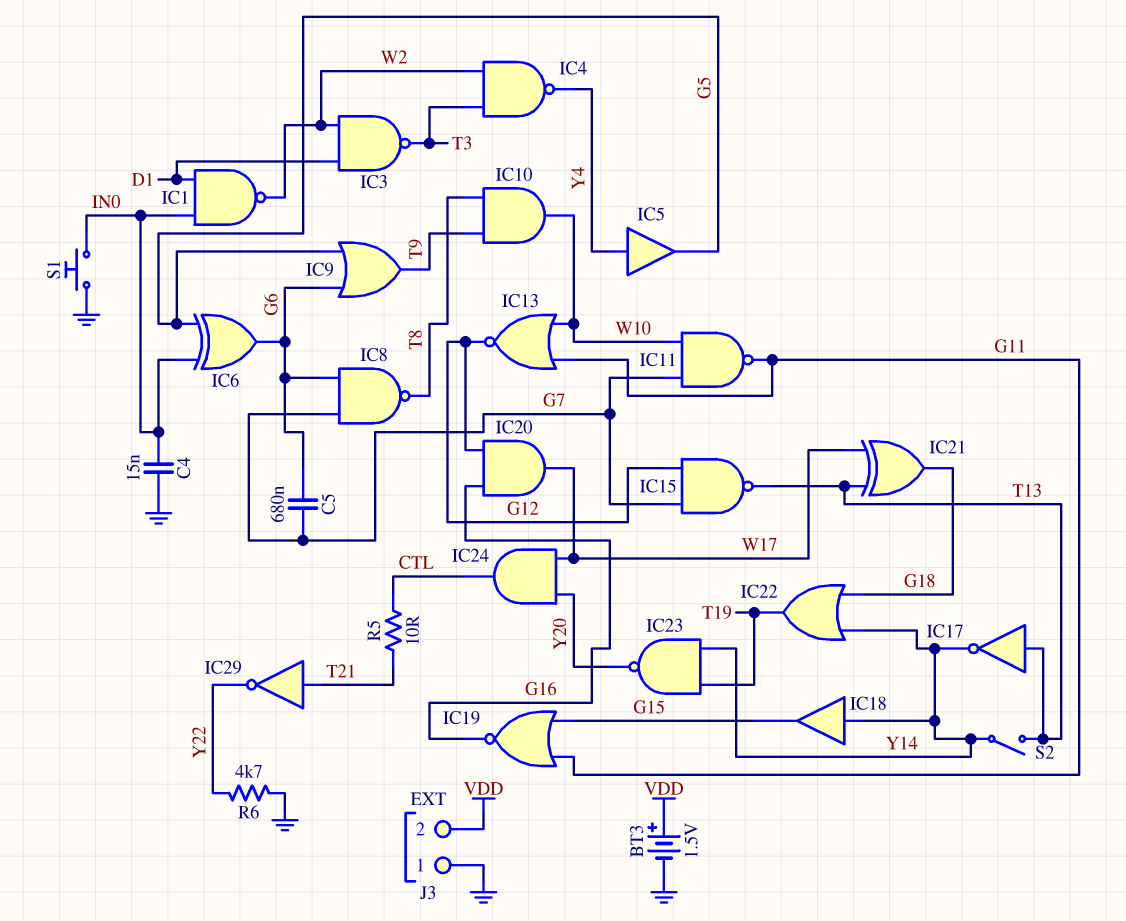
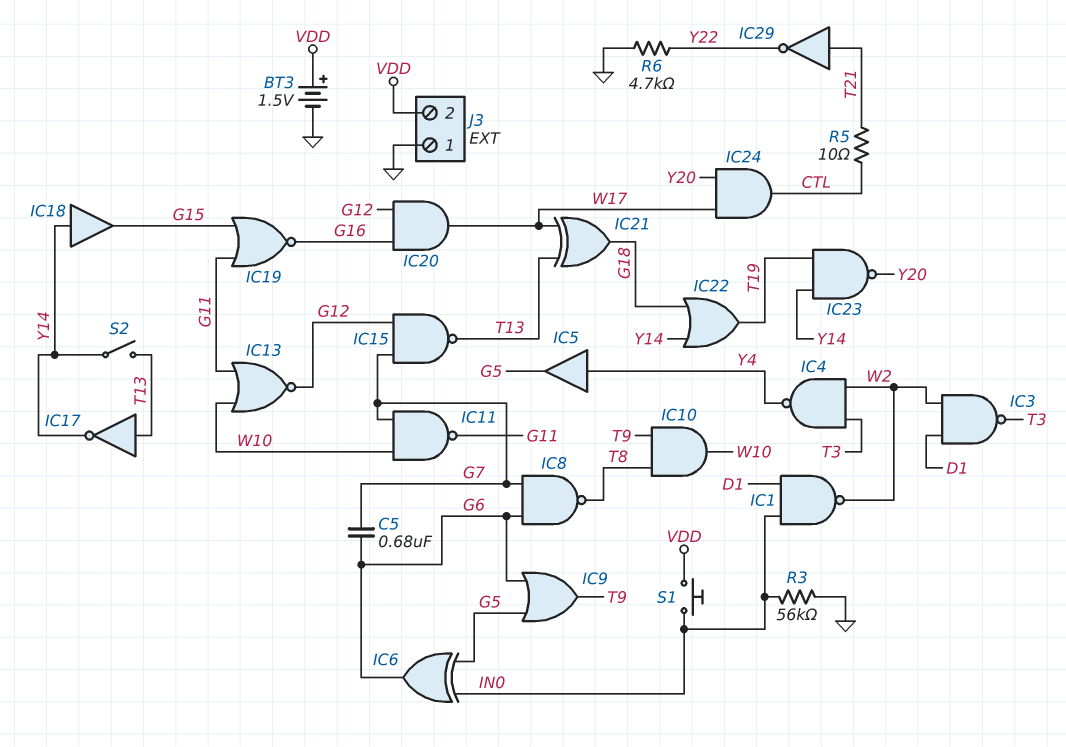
C4: 15nF (GND, IN0) -> none
R3: none -> 56k (GND, IN0)
S1: button (GND, IN0) -> button (IN0, VDD)

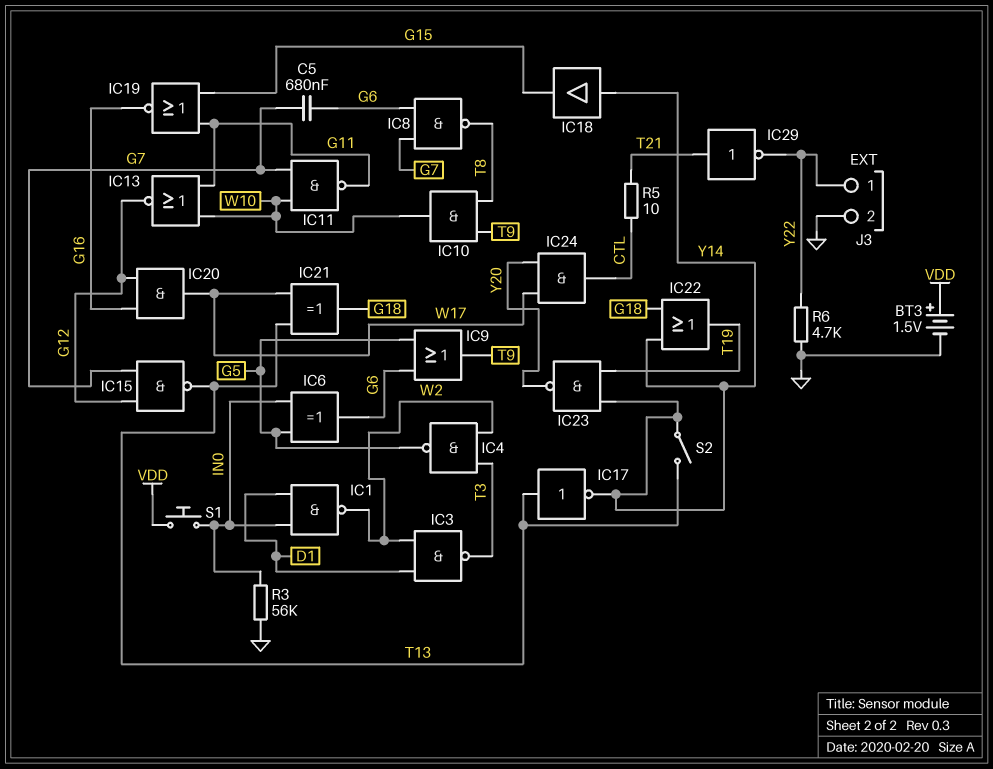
IC4: NAND (in T3, in W2, out Y4) -> NAND (in T3, in W2, out G5)
IC5: buffer (in Y4, out G5) -> none
J3 pin 1: GND -> Y22
J3 pin 2: VDD -> GND

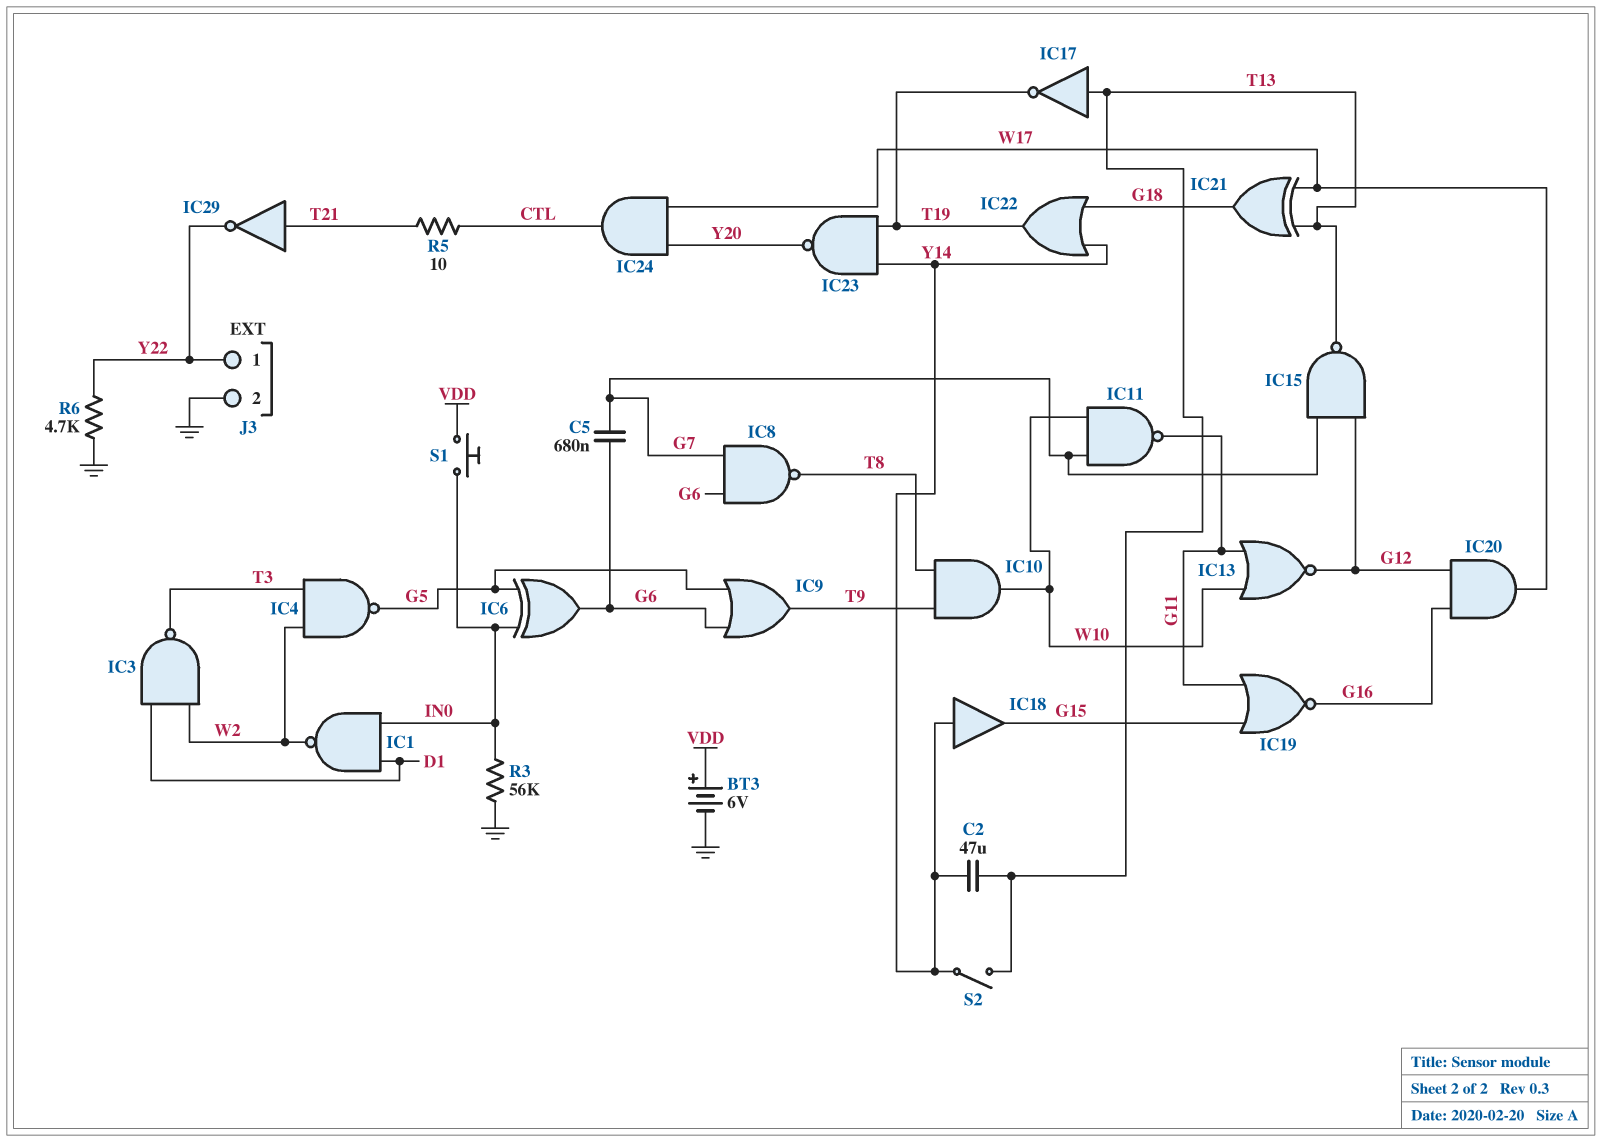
BT3: 1.5V (plus VDD, minus GND) -> 6V (plus VDD, minus GND)
C2: none -> 47uF (T13, Y14)
IC17: NOT (in T13, out Y14) -> NOT (in T13, out T19)

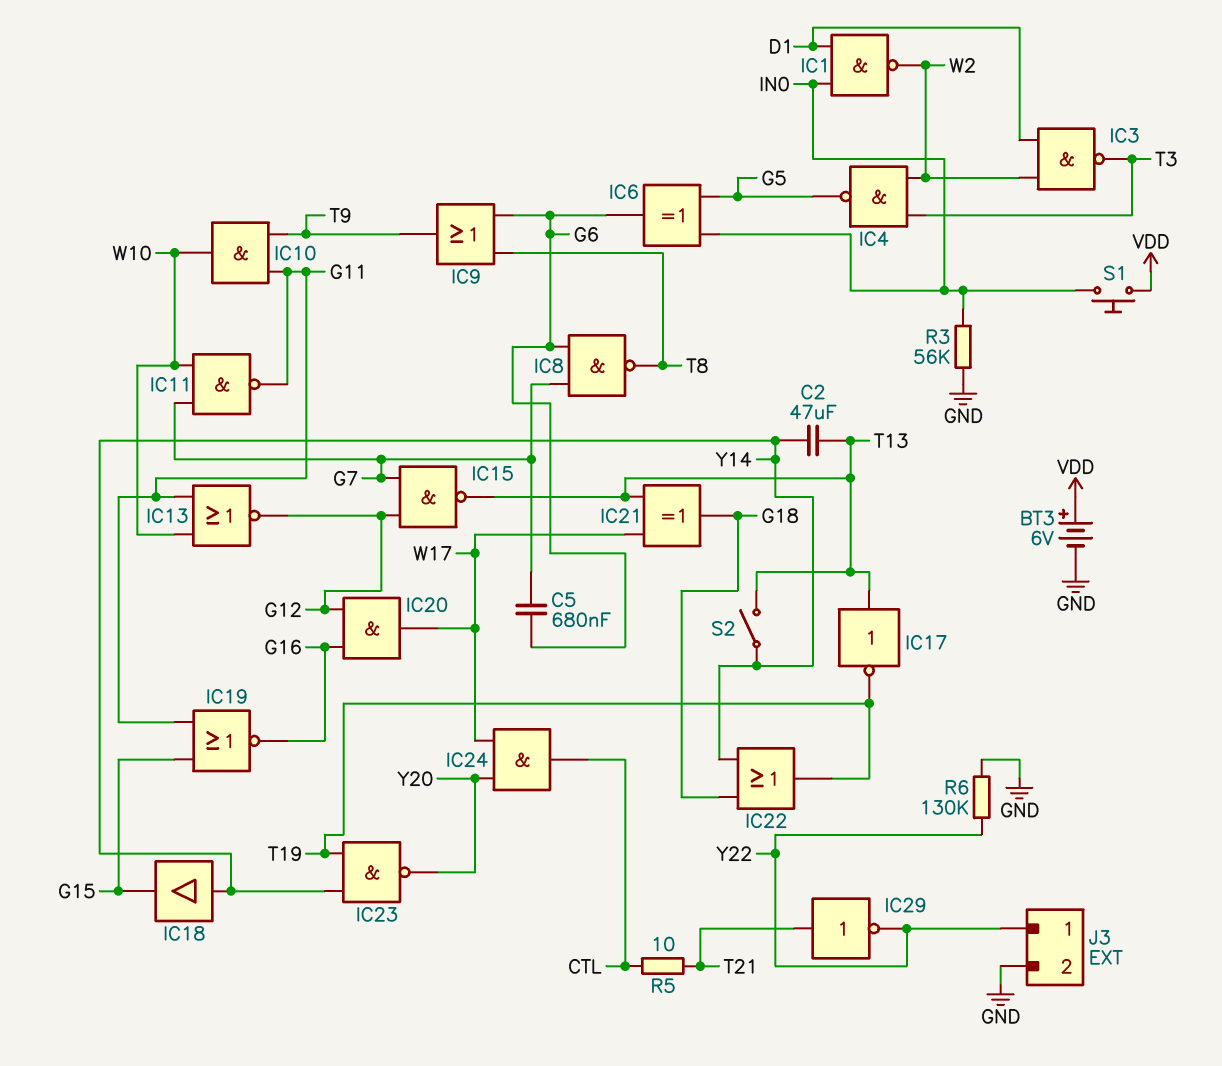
IC9: OR (in G5, in G6, out T9) -> OR (in G6, in T8, out T9)
IC10: AND (in T8, in T9, out W10) -> AND (in G11, in T9, out W10)
R6: 4.7k (GND, Y22) -> 130k (GND, Y22)

